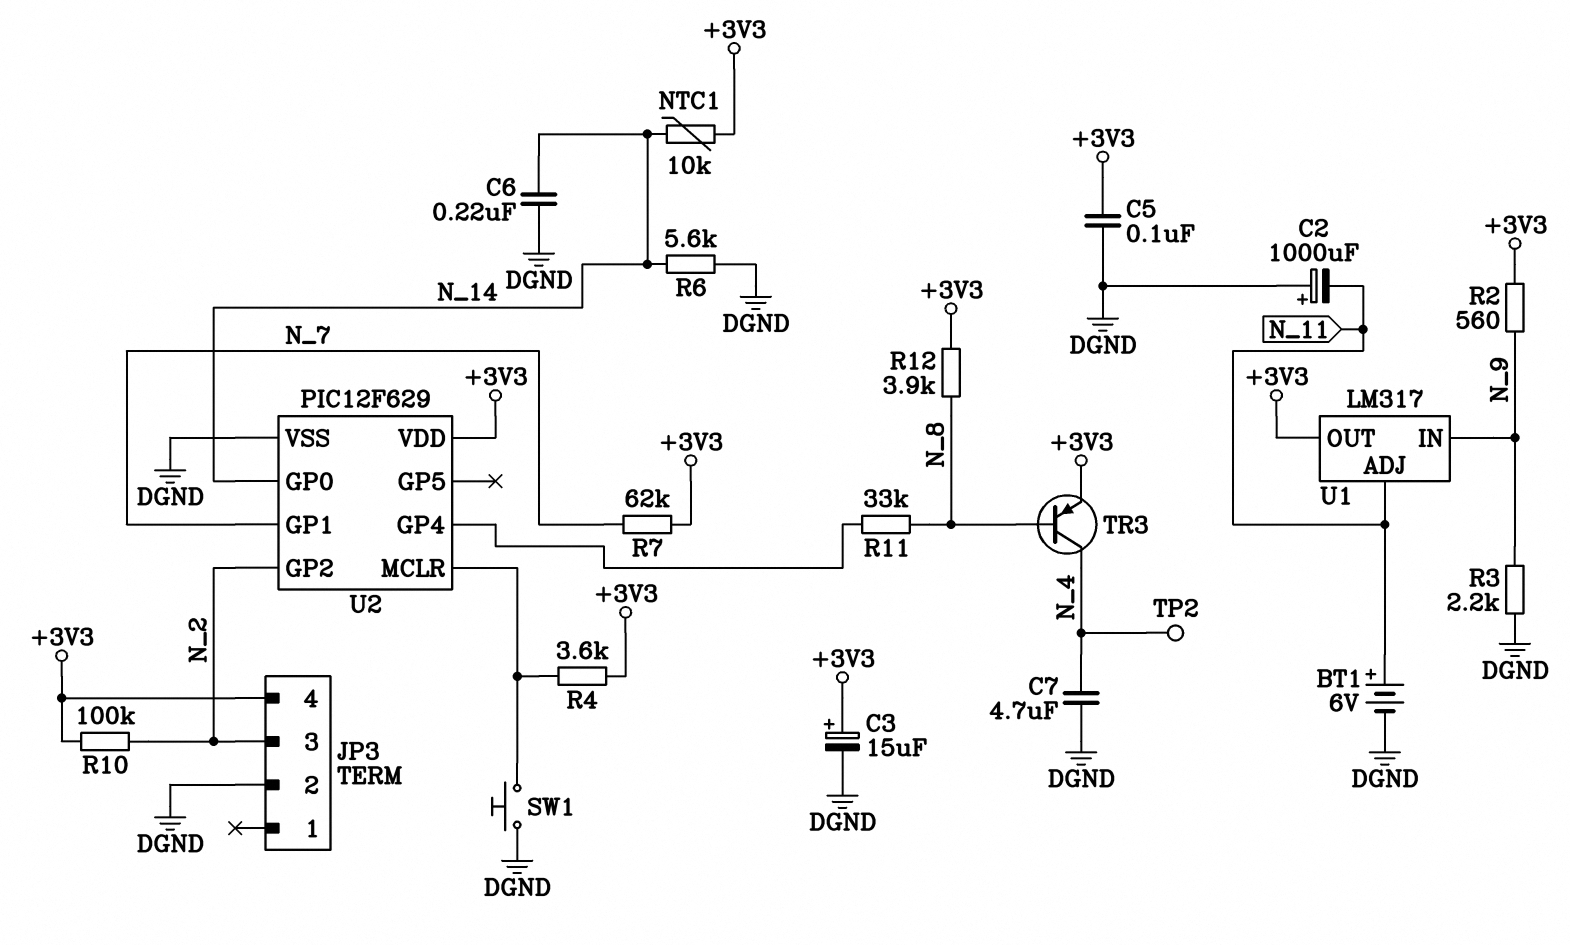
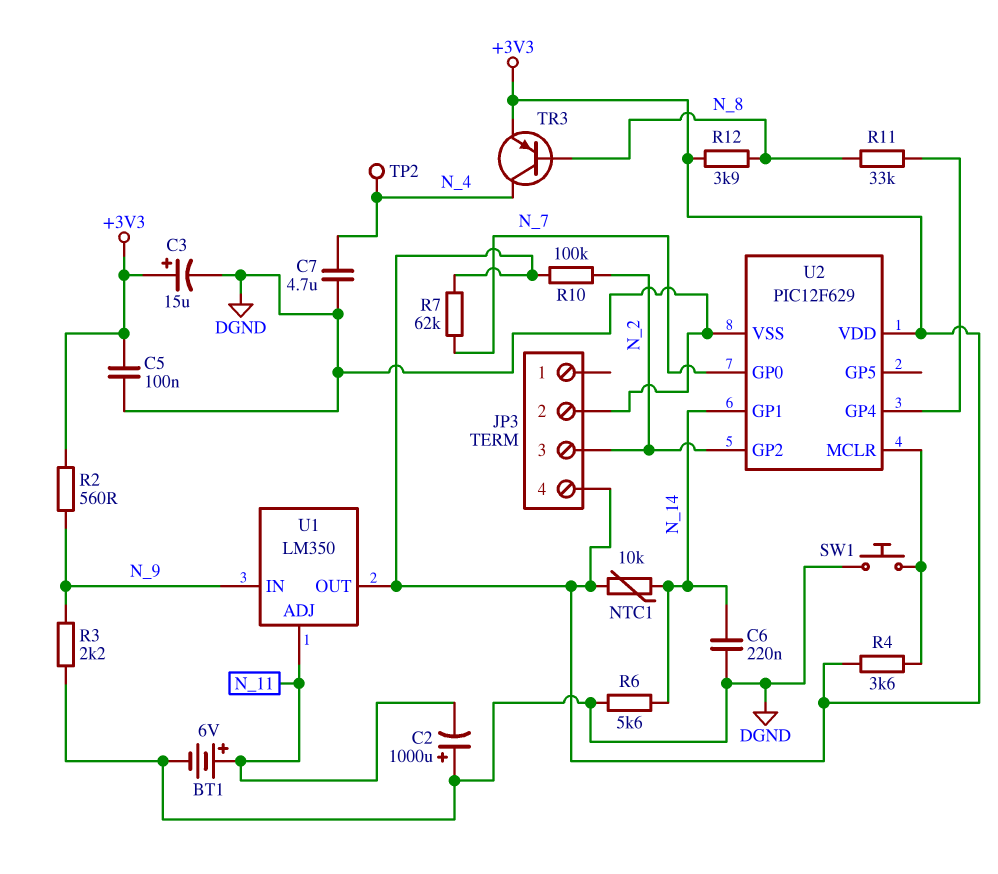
U1: LM317 -> LM350
U2 pin GP0: N_14 -> N_7
U2 pin GP1: N_7 -> N_14

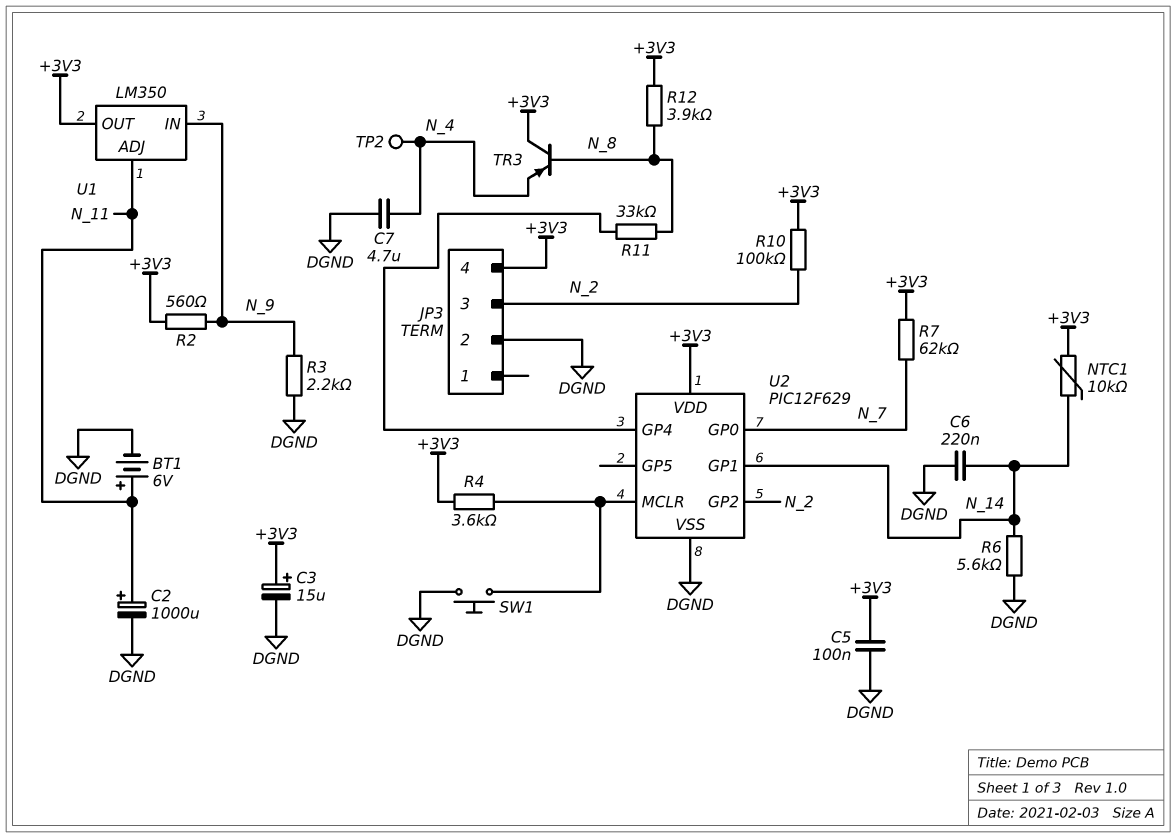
C2: 1000uF (plus DGND, minus N_11) -> 1000uF (plus N_11, minus DGND)
TR3: PNP (B N_8, C N_4, E +3V3) -> PNP (B N_8, C +3V3, E N_4)

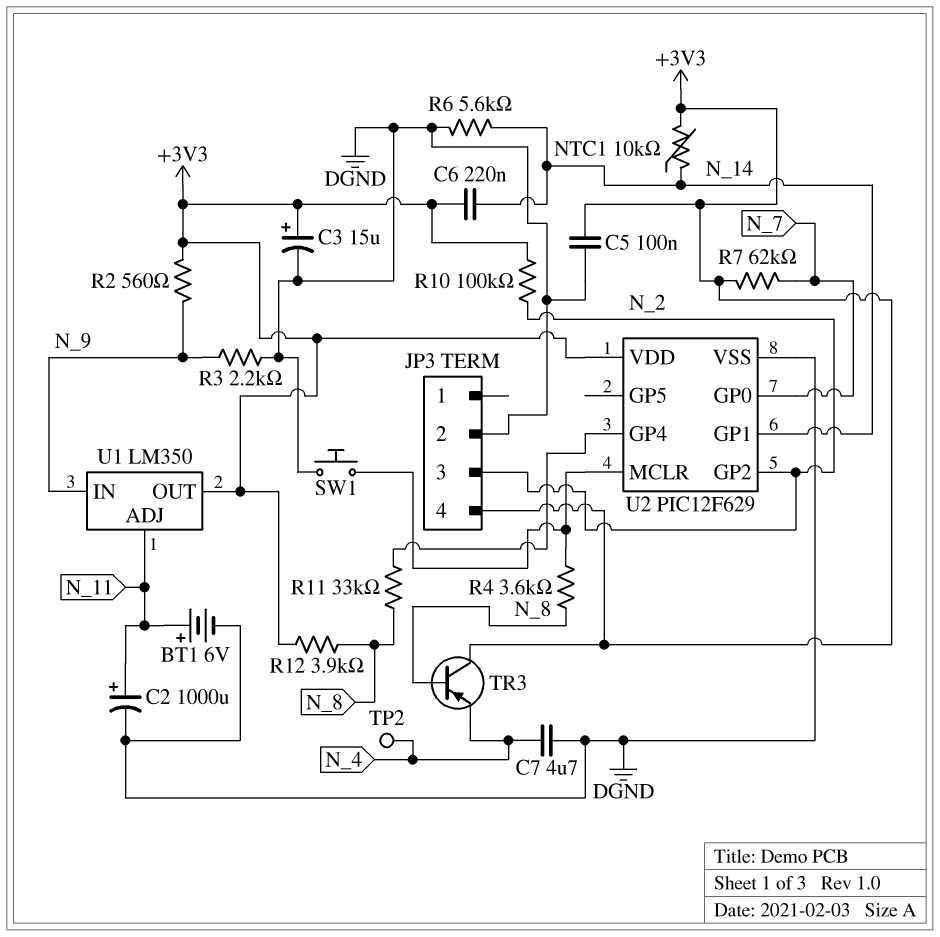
C6: 220nF (DGND, N_14) -> 220nF (+3V3, N_14)
R4: 3.6k (+3V3, U2/MCLR) -> 3.6k (N_8, U2/MCLR)

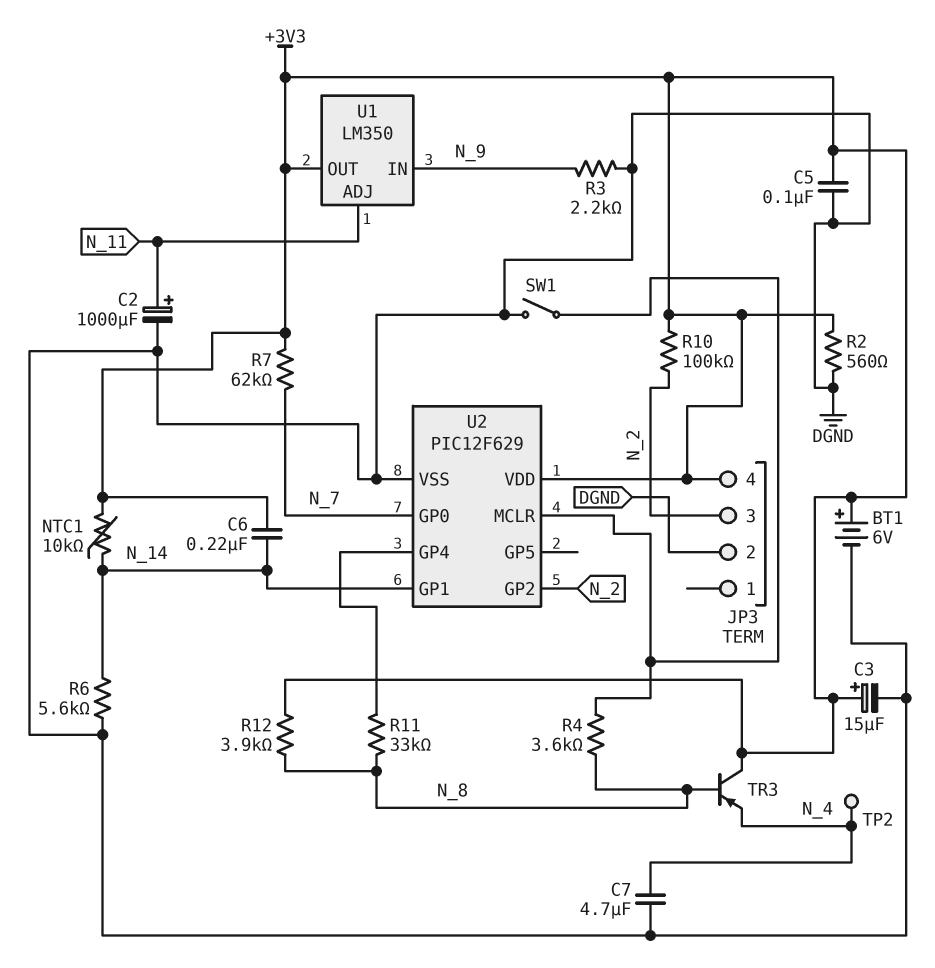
BT1: 6V (plus N_11, minus DGND) -> 6V (plus +3V3, minus DGND)
R2: 560 (+3V3, N_9) -> 560 (+3V3, DGND)
SW1: button (DGND, U2/MCLR) -> switch (DGND, U2/MCLR)

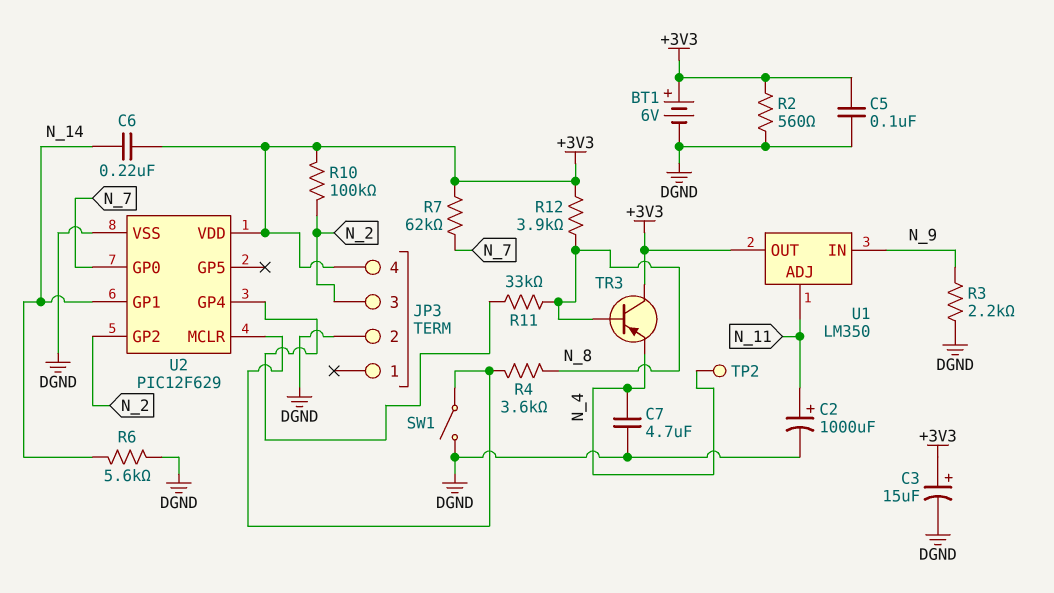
NTC1: 10k (+3V3, N_14) -> none

